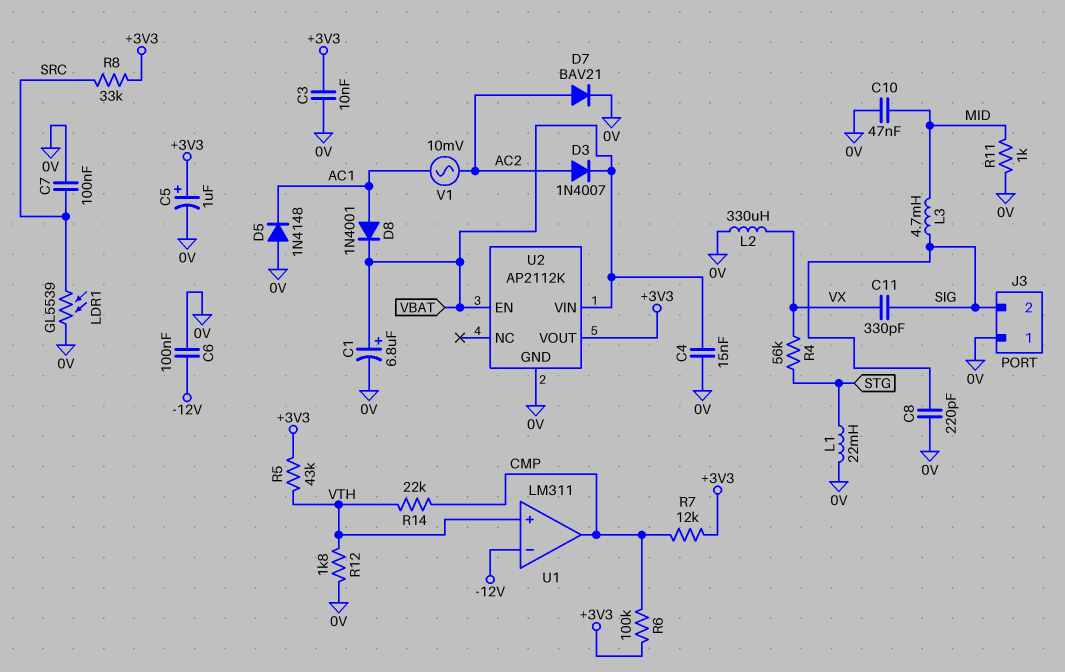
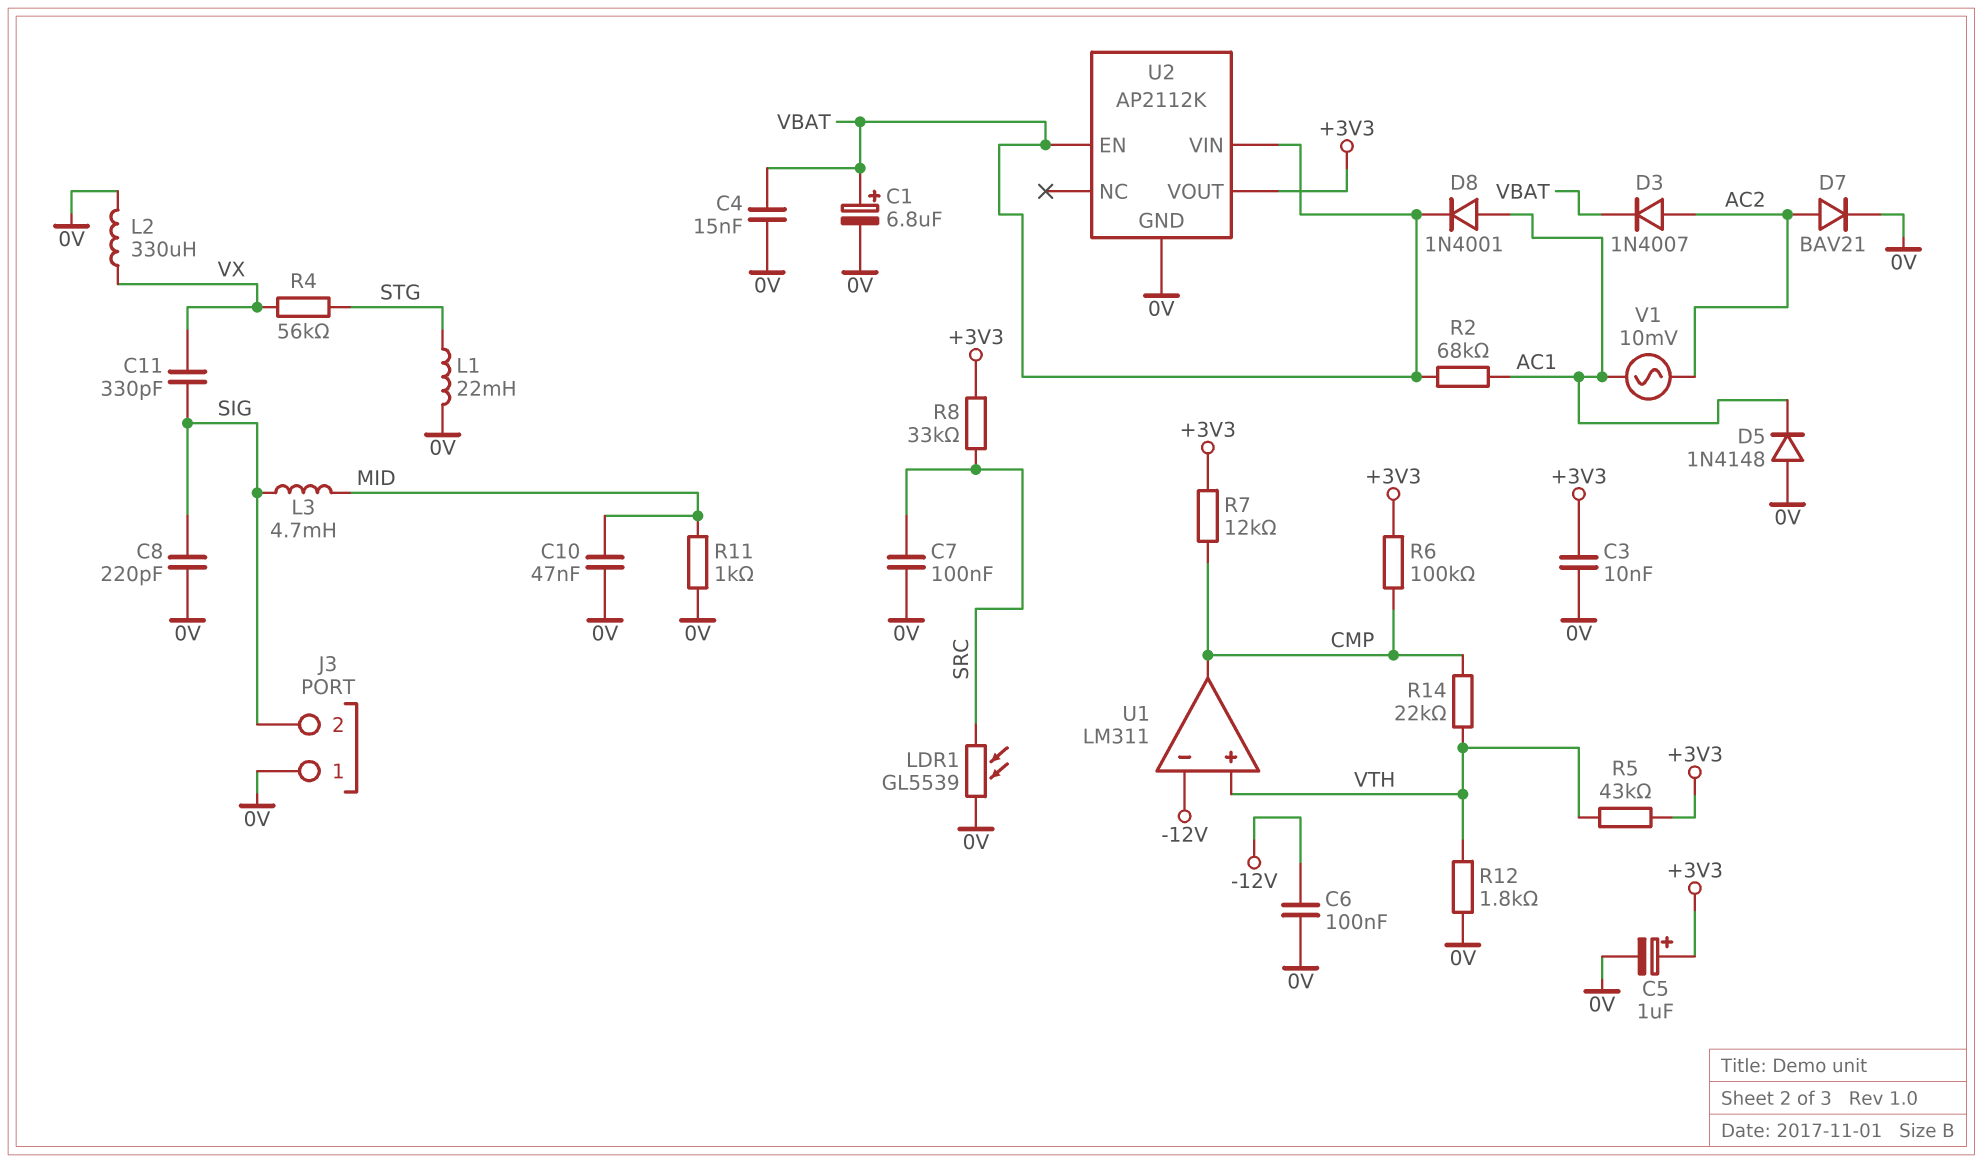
R2: none -> 68k (AC1, VBAT)

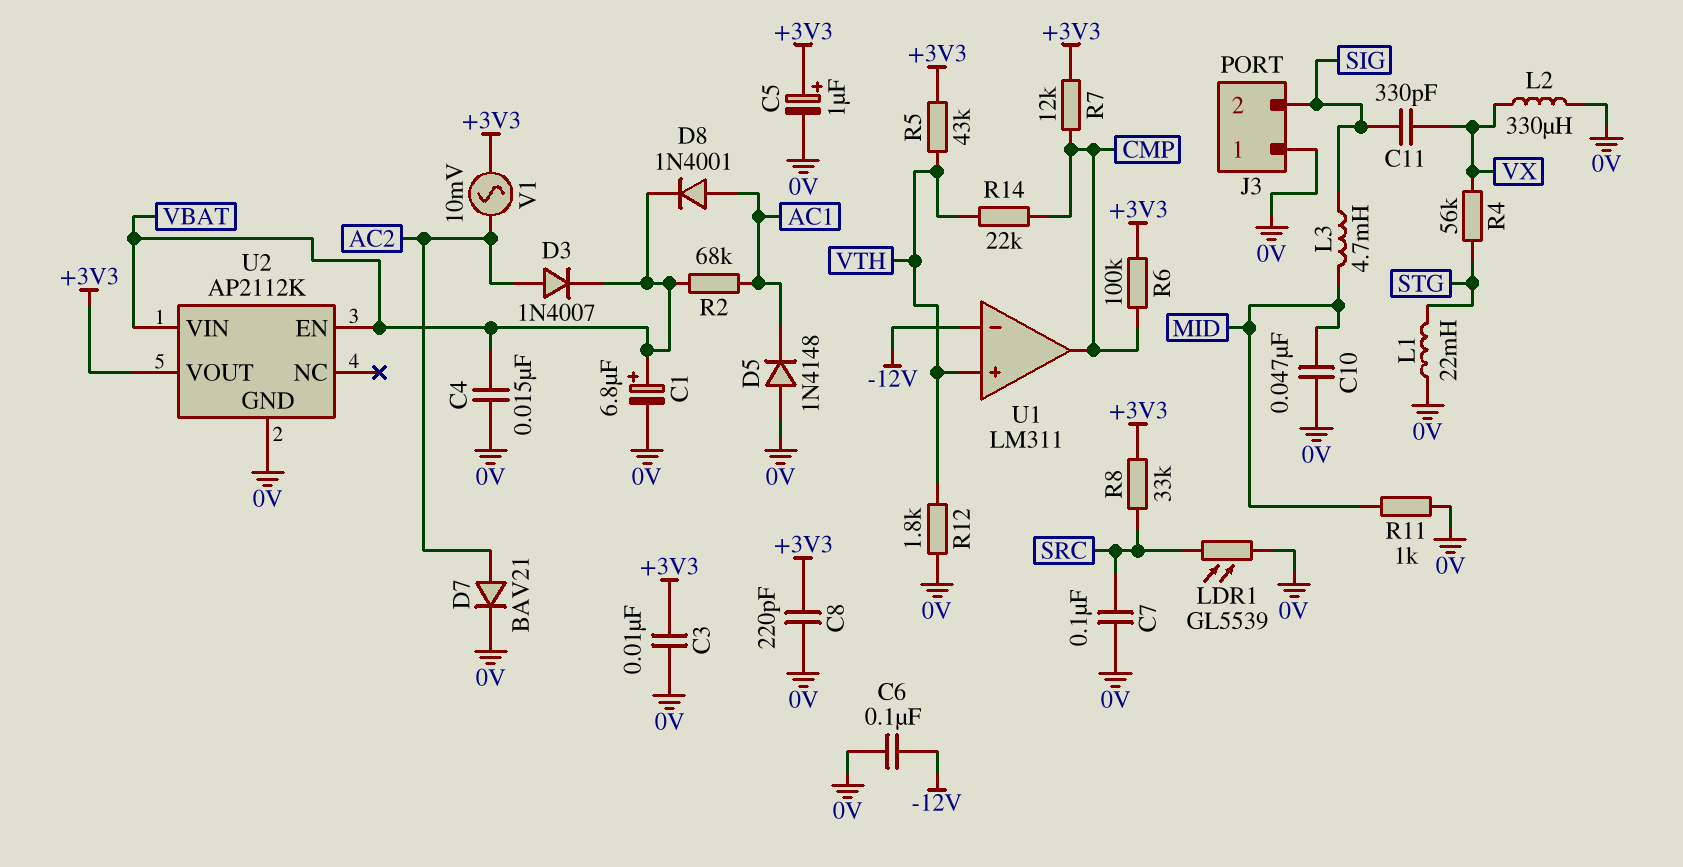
C8: 220pF (0V, SIG) -> 220pF (+3V3, 0V)
V1: AC 10mV (AC1, AC2) -> AC 10mV (+3V3, AC2)

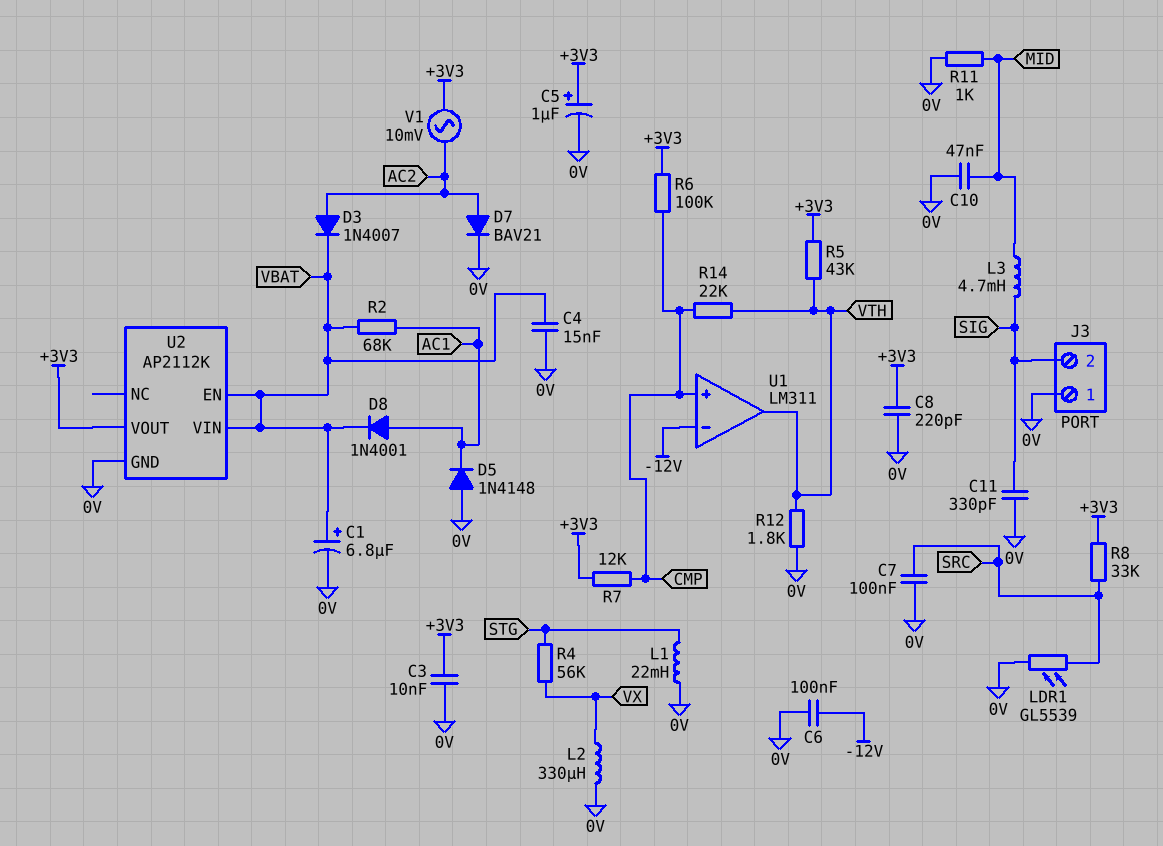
C11: 330pF (SIG, VX) -> 330pF (0V, SIG)
U1 pin in+: VTH -> CMP
U1 pin out: CMP -> VTH

